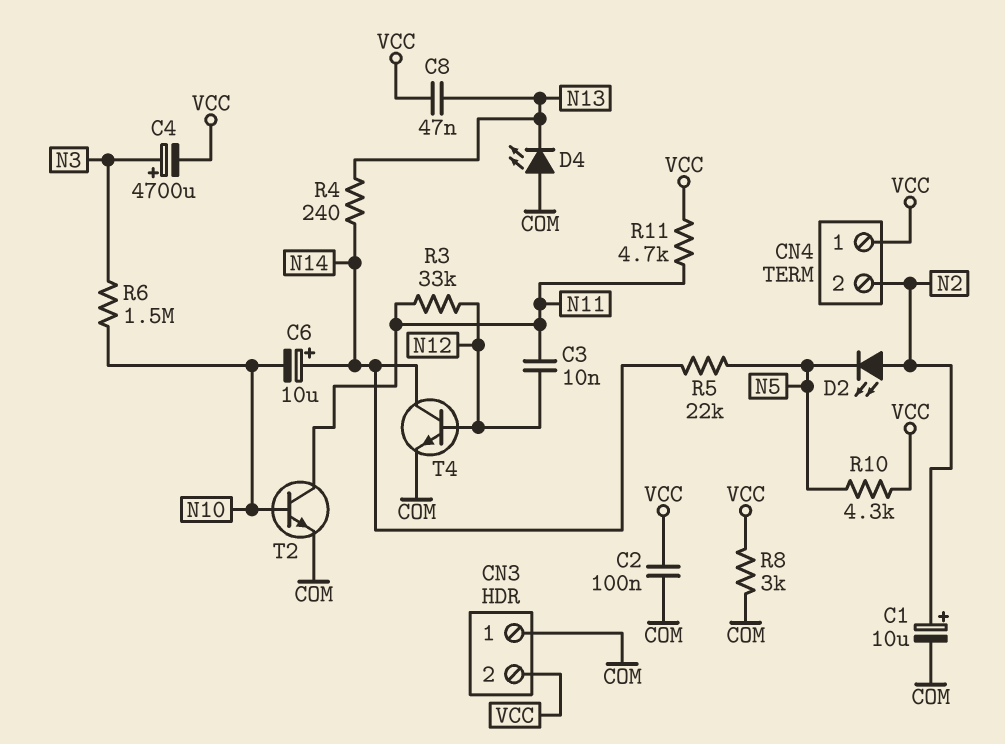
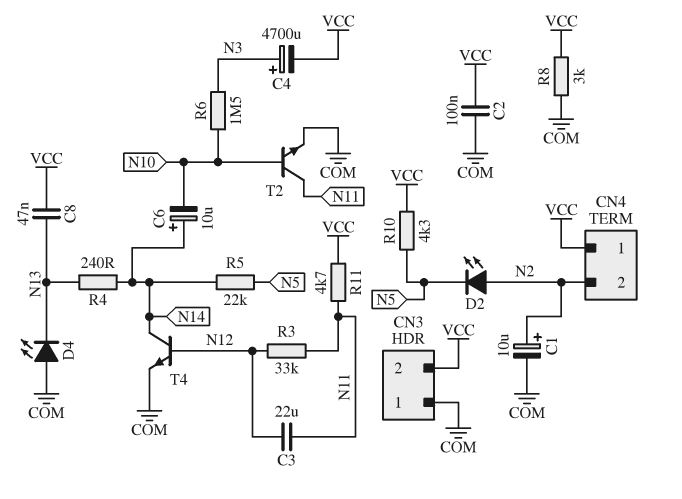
C3: 10nF (N11, N12) -> 22uF (N11, N12)

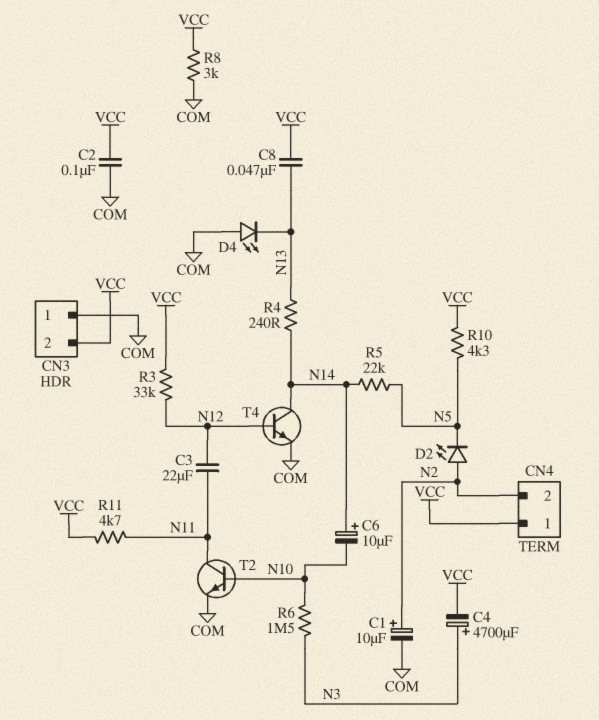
R3: 33k (N11, N12) -> 33k (N12, VCC)

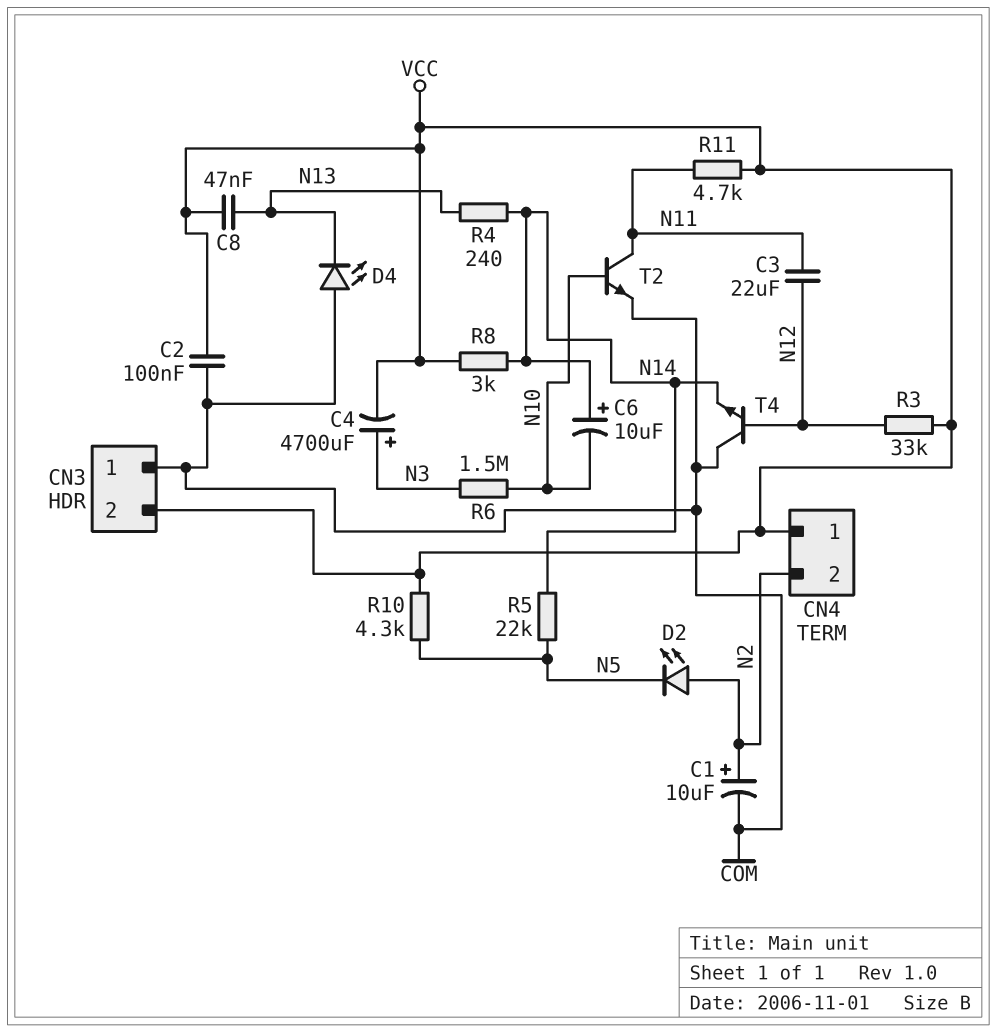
R8: 3k (COM, VCC) -> 3k (N14, VCC)
T4: NPN (B N12, C N14, E COM) -> NPN (B N12, C COM, E N14)

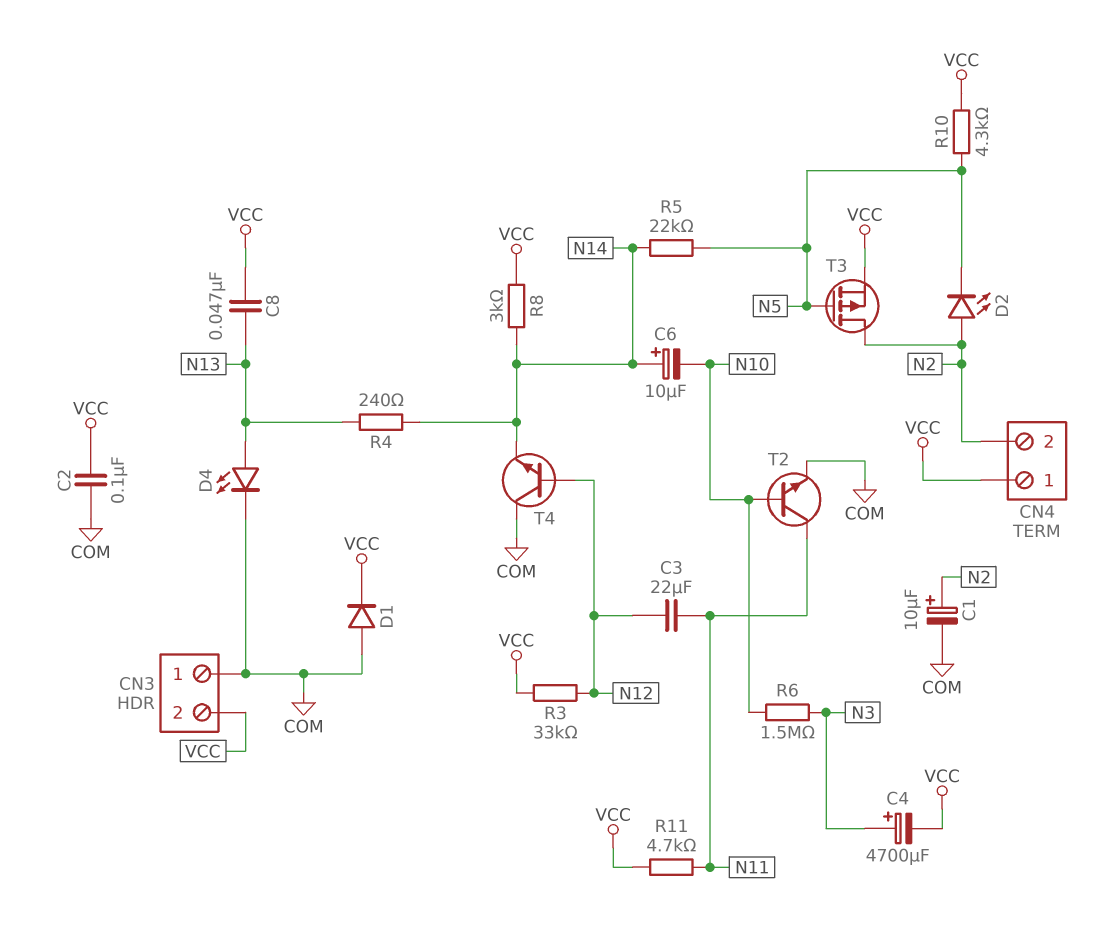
D1: none -> diode (A COM, K VCC)
D4: LED (A COM, K N13) -> LED (A N13, K COM)
T3: none -> PMOS (G N5, D N2, S VCC)

